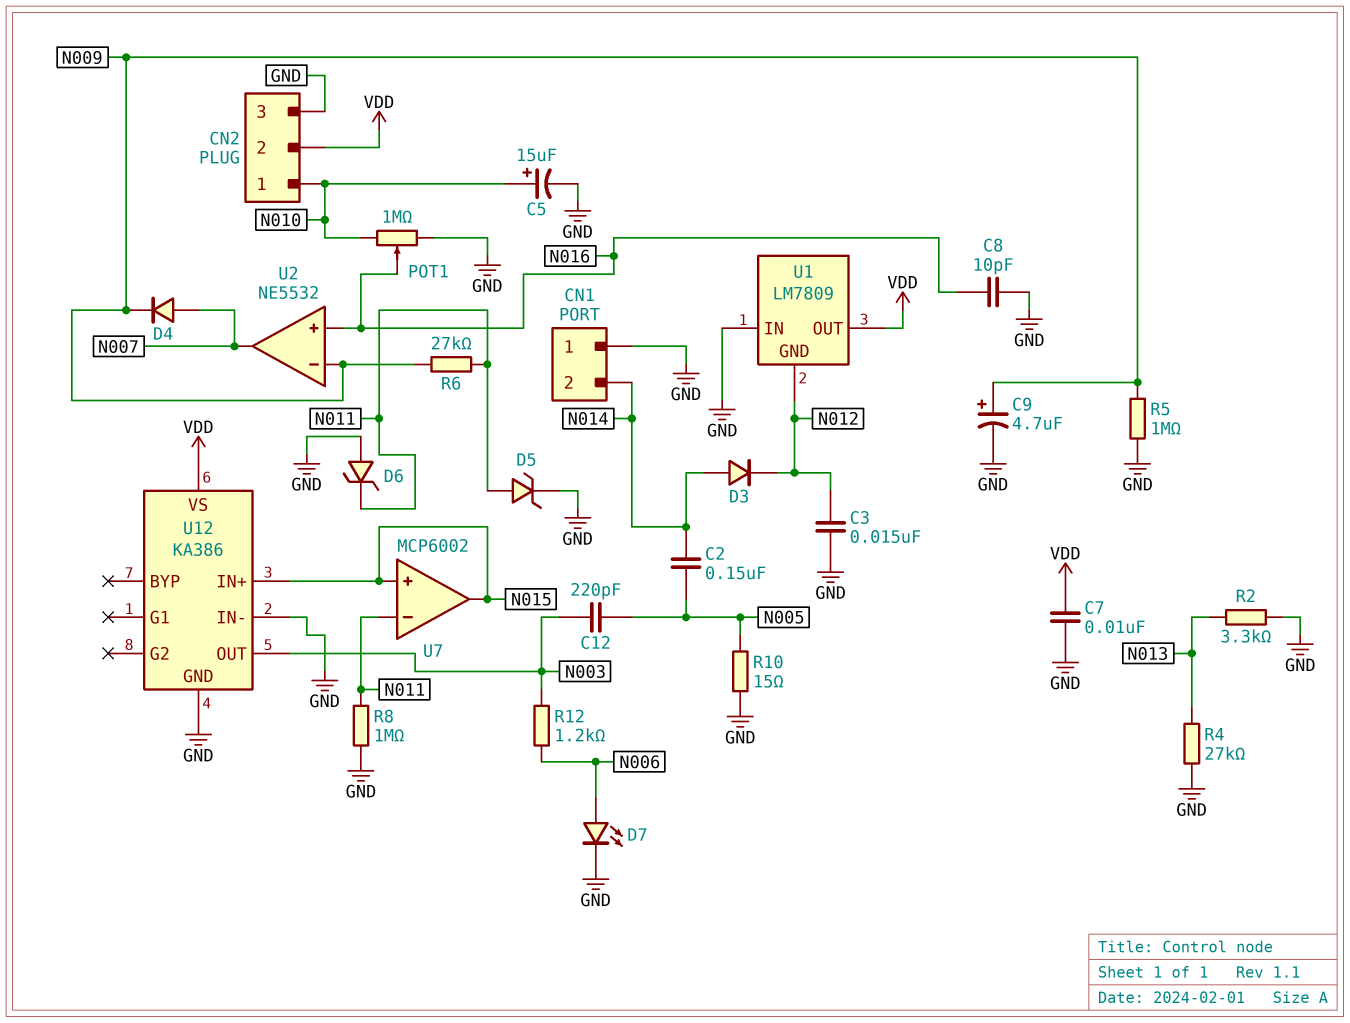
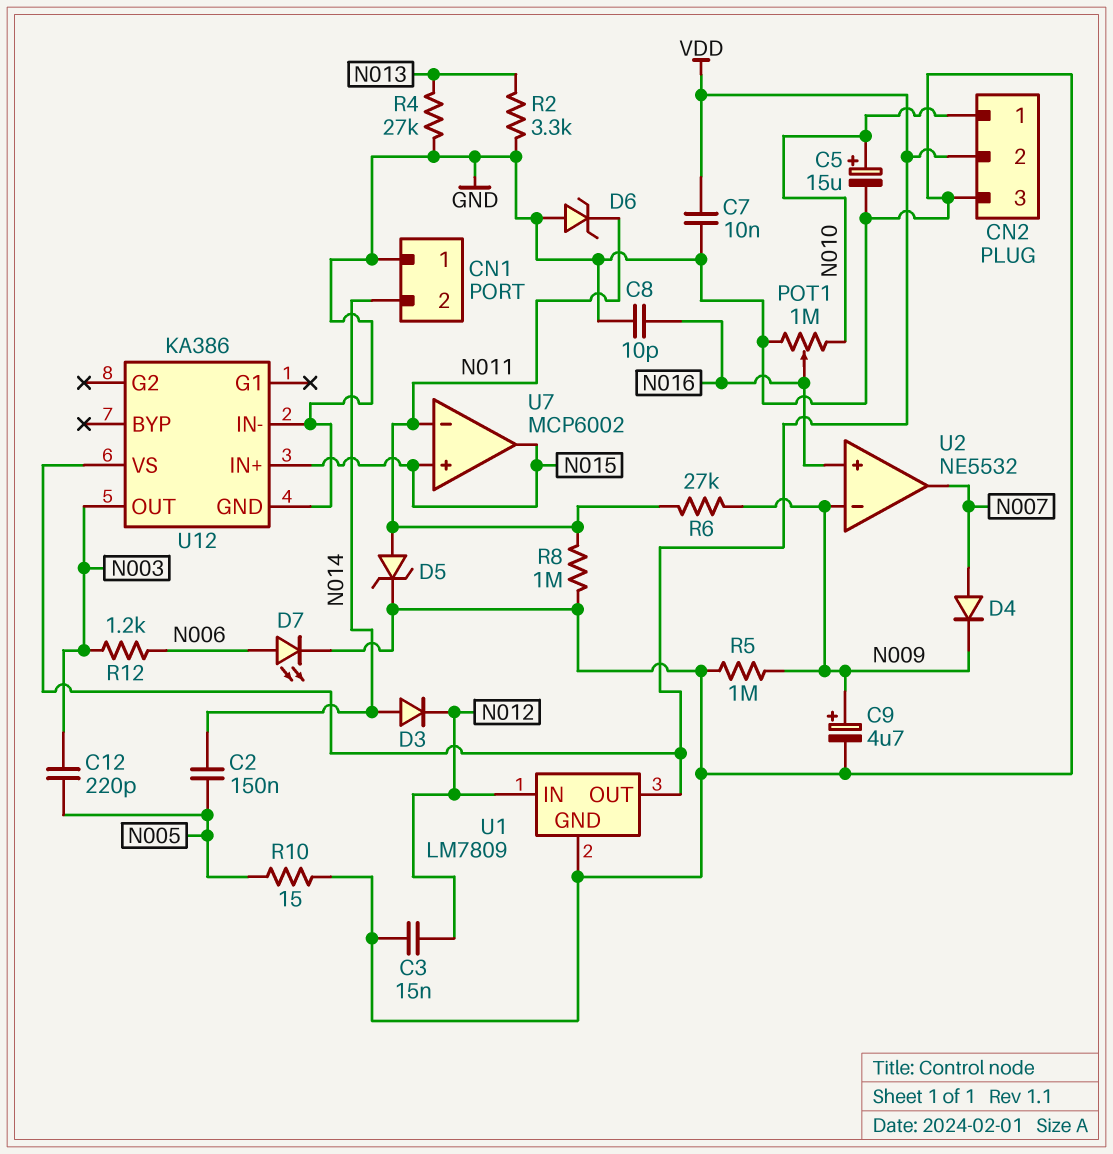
U1 pin GND: N012 -> GND
U1 pin IN: GND -> N012

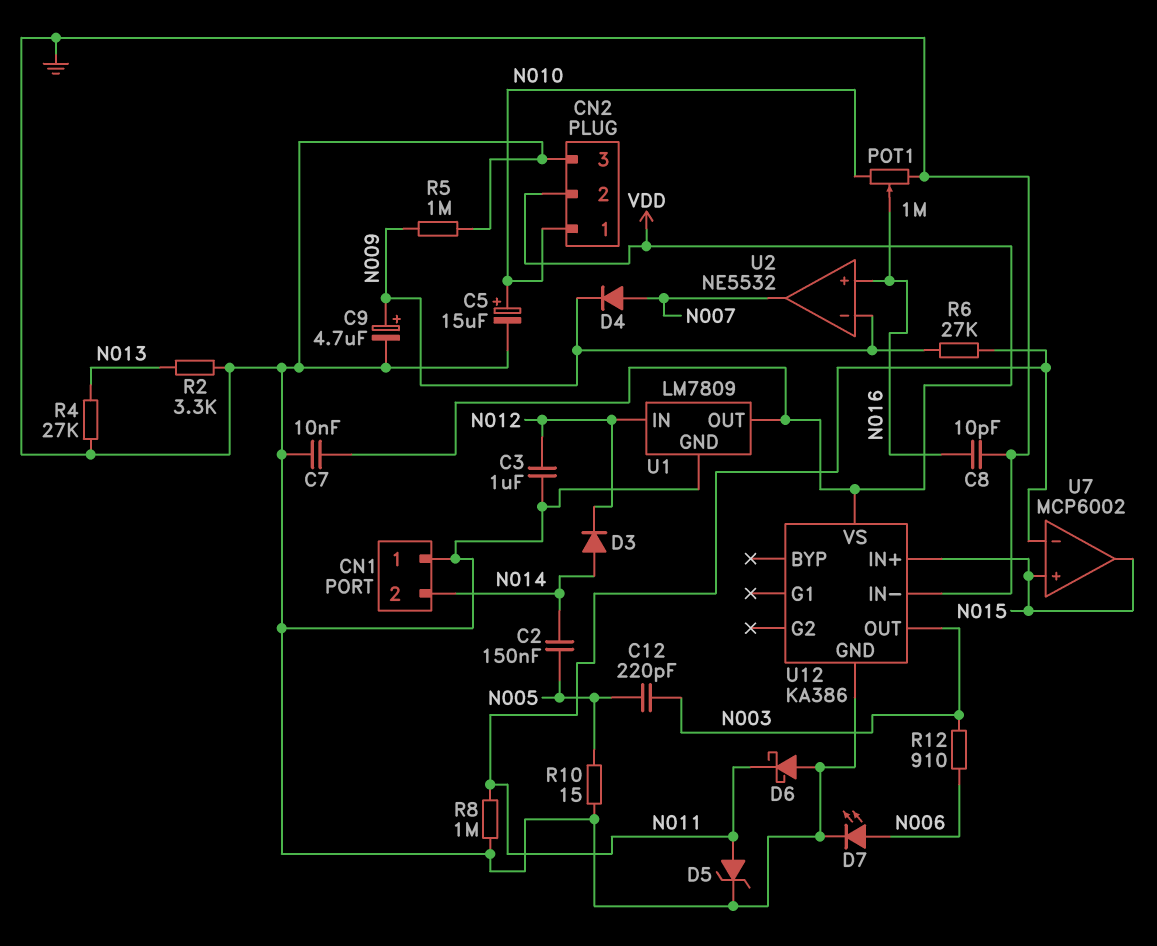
C3: 15nF (GND, N012) -> 1uF (GND, N012)
D6: zener (A GND, K N011) -> schottky (A GND, K N011)
R12: 1.2k (N003, N006) -> 910 (N003, N006)

